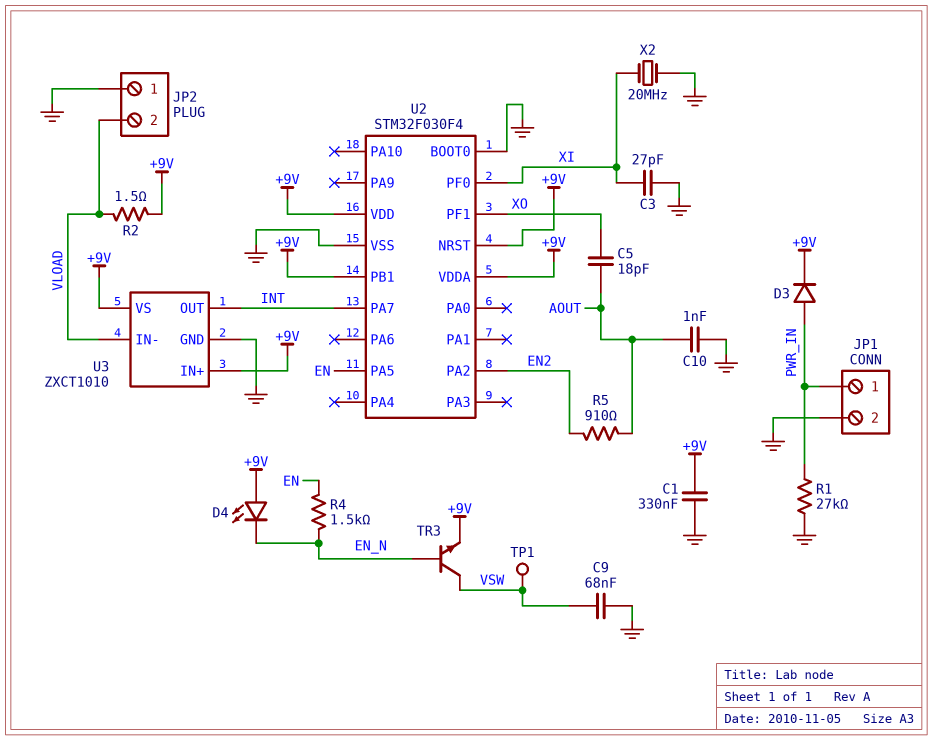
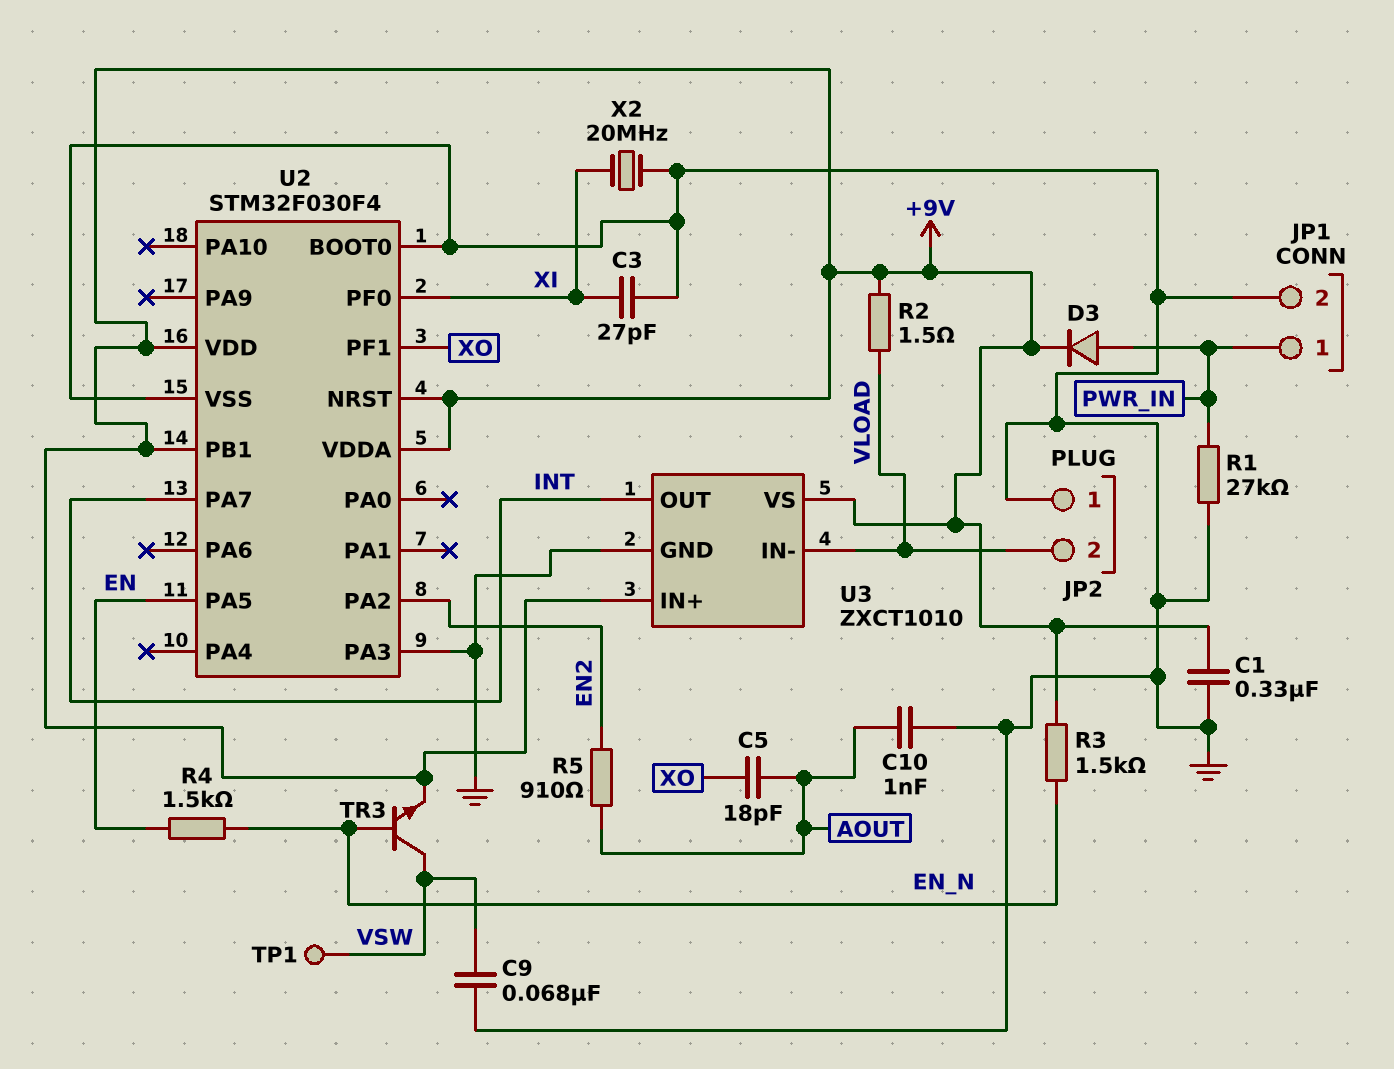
D4: LED (A +9V, K EN_N) -> none
R3: none -> 1.5k (+9V, EN_N)
U2 pin PA3: none -> GND

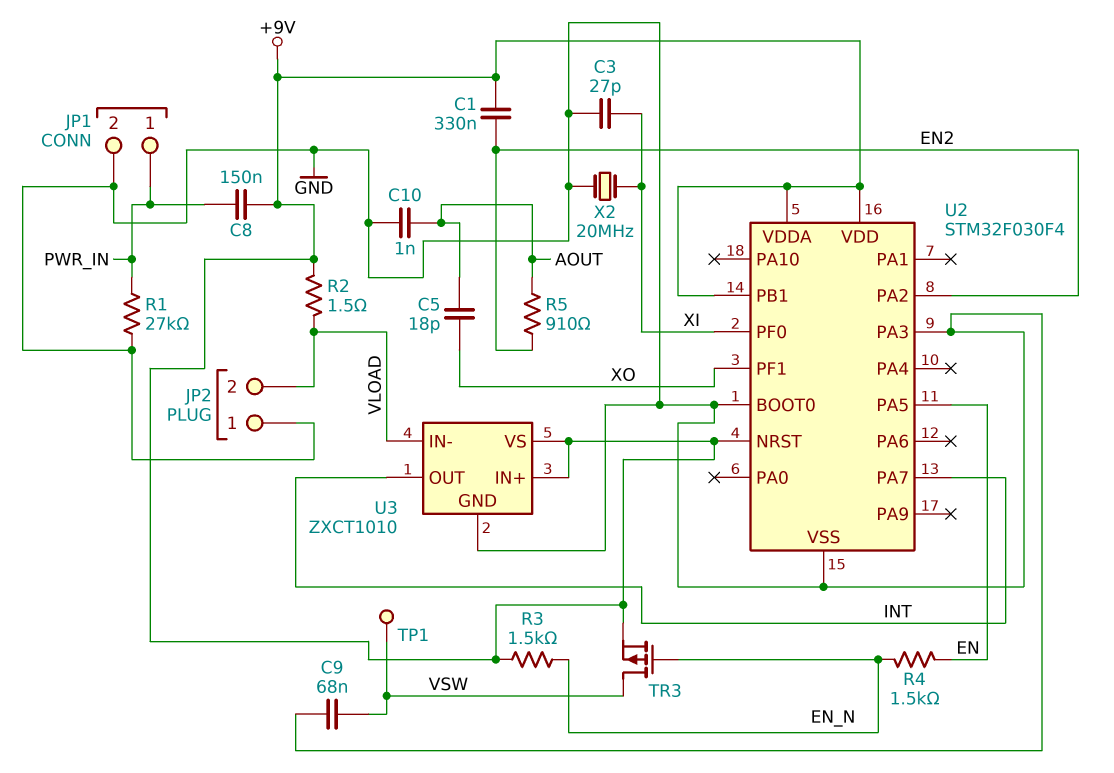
C1: 330nF (+9V, GND) -> 330nF (+9V, EN2)
C8: none -> 150nF (+9V, PWR_IN)
D3: diode (A PWR_IN, K +9V) -> none
TR3: NPN (B EN_N, C VSW, E +9V) -> PMOS (G EN_N, D VSW, S +9V)

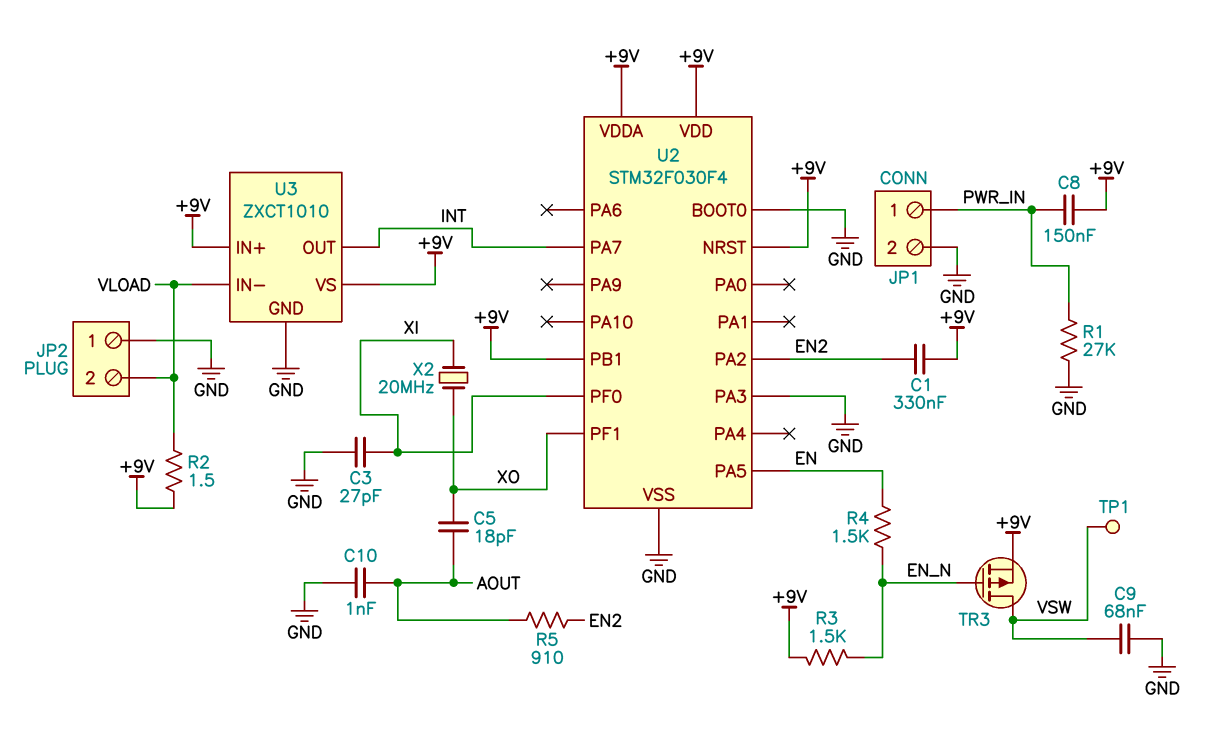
X2: 20MHz (GND, XI) -> 20MHz (XI, XO)

